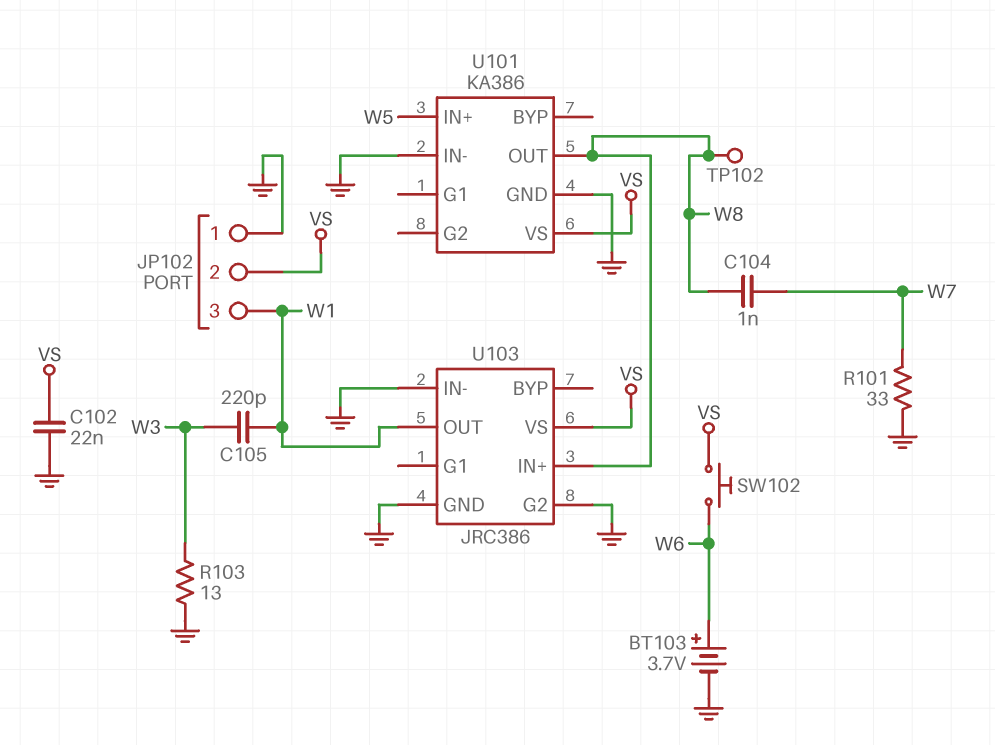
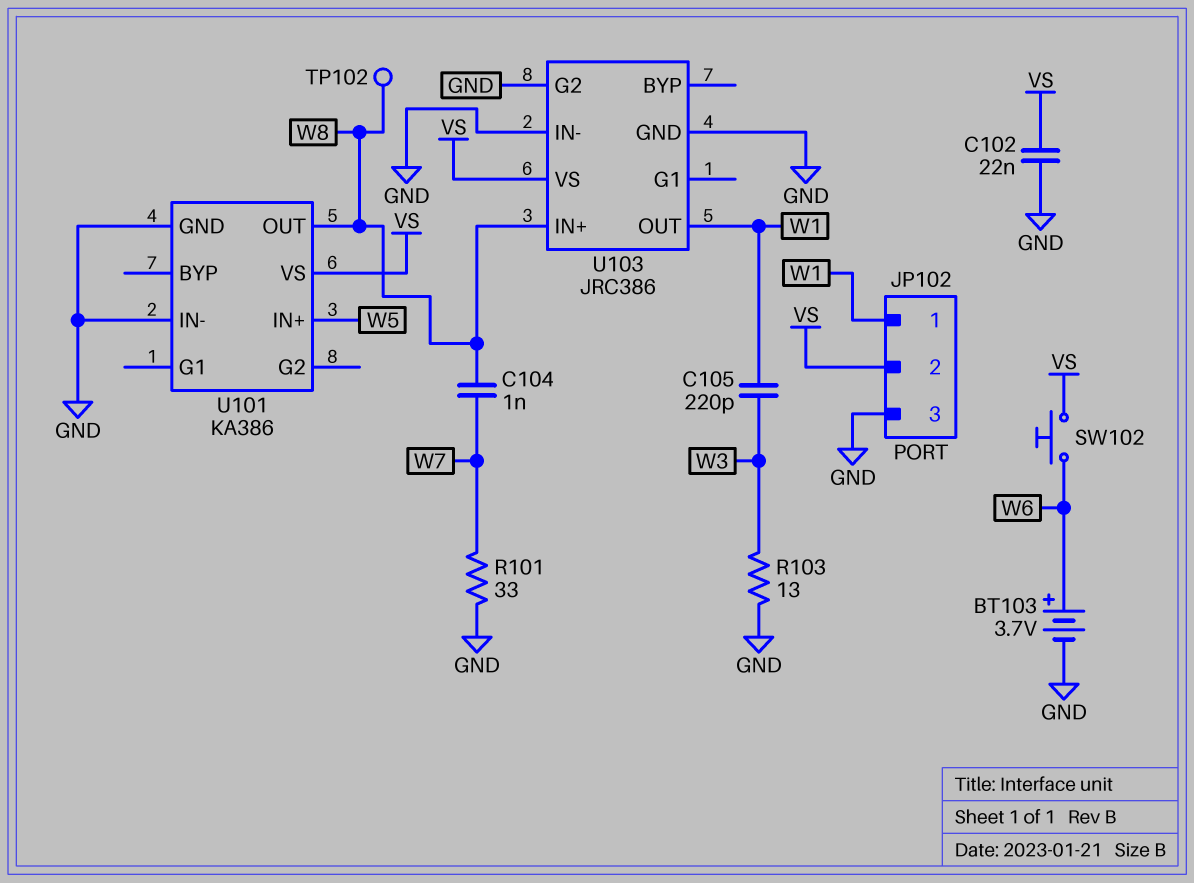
JP102 pin 1: GND -> W1
JP102 pin 3: W1 -> GND

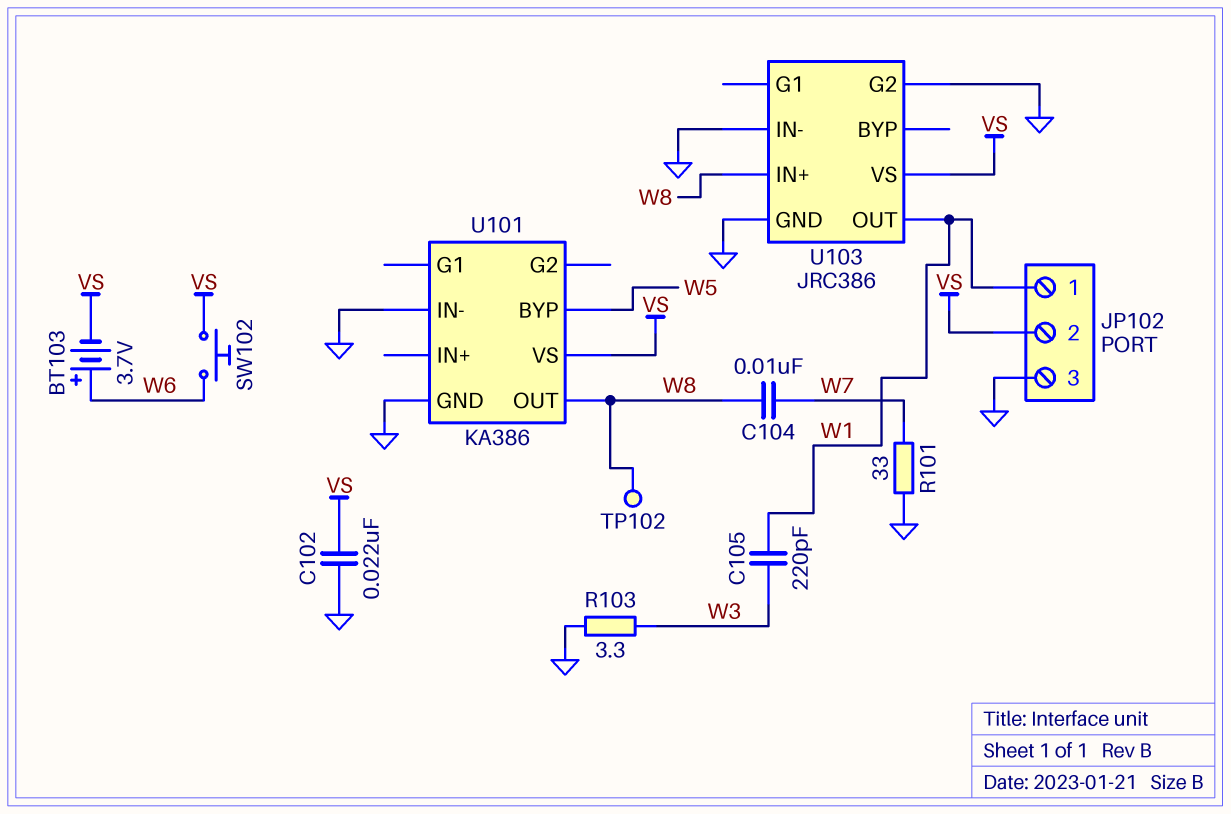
BT103: 3.7V (plus W6, minus GND) -> 3.7V (plus W6, minus VS)
C104: 1nF (W7, W8) -> 10nF (W7, W8)
R103: 13 (GND, W3) -> 3.3 (GND, W3)
U101 pin BYP: none -> W5
U101 pin IN+: W5 -> none

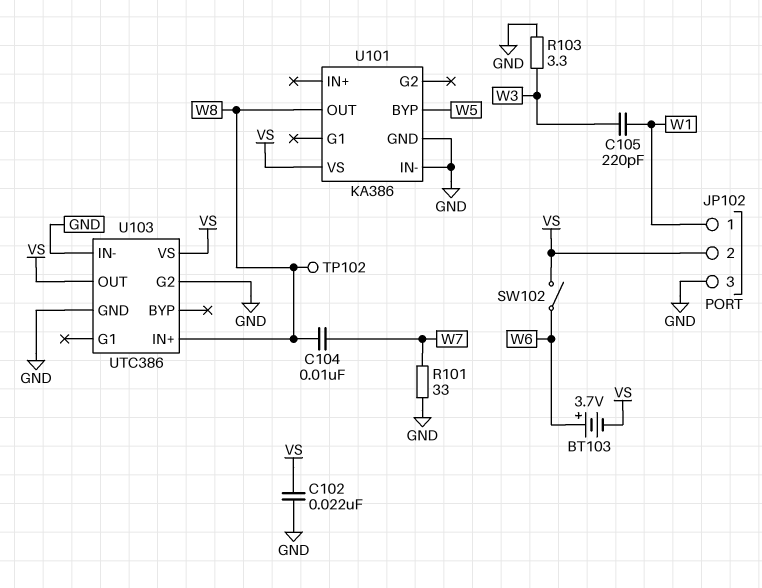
SW102: button (VS, W6) -> switch (VS, W6)
U103: JRC386 -> UTC386
U103 pin OUT: W1 -> VS

